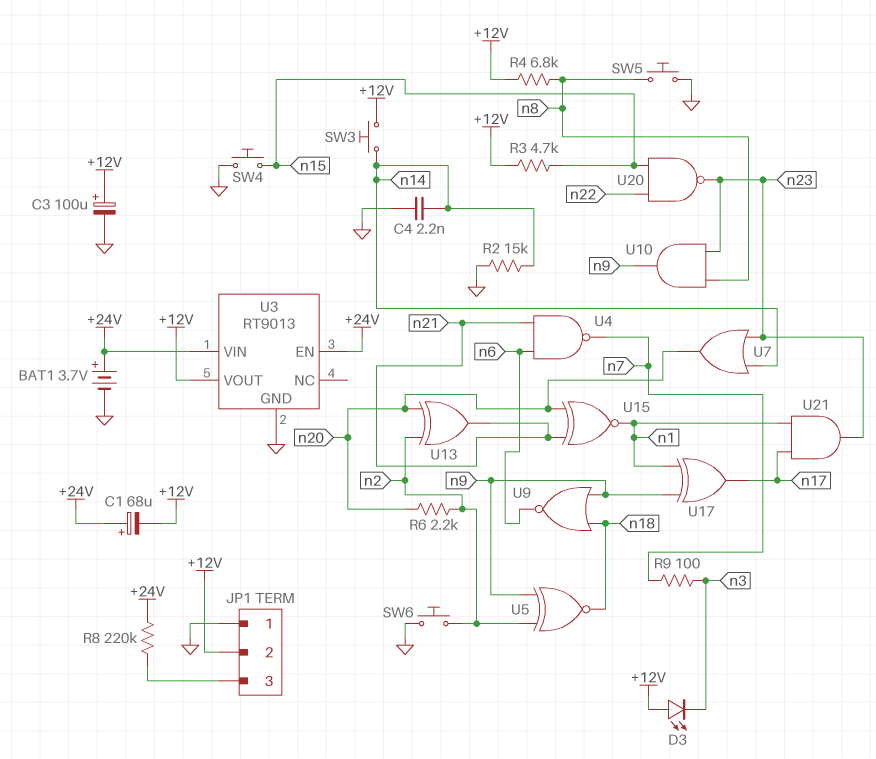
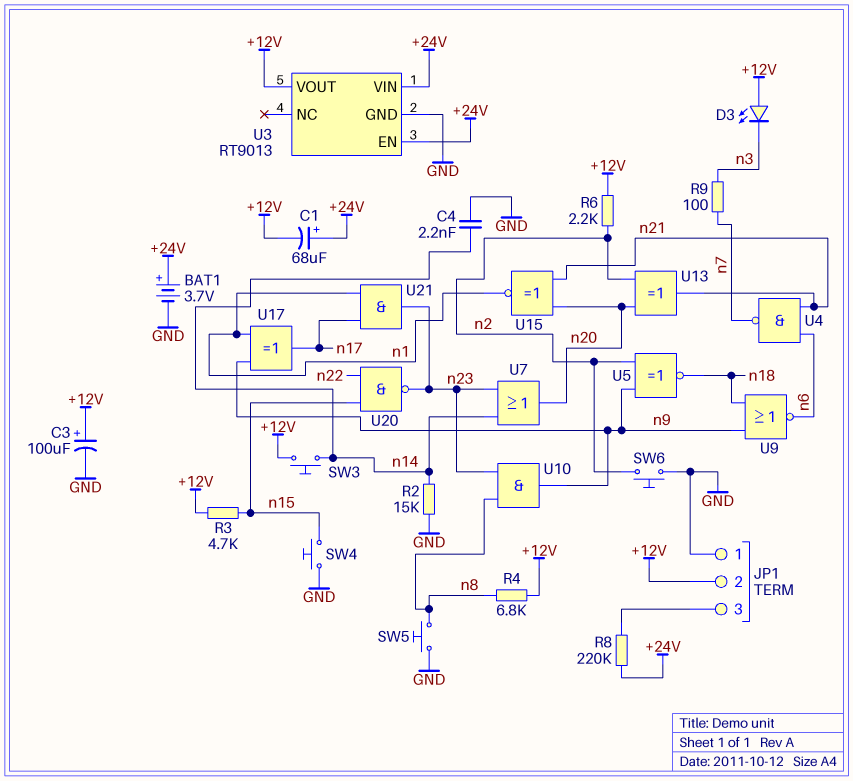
R6: 2.2k (n2, n20) -> 2.2k (+12V, n2)

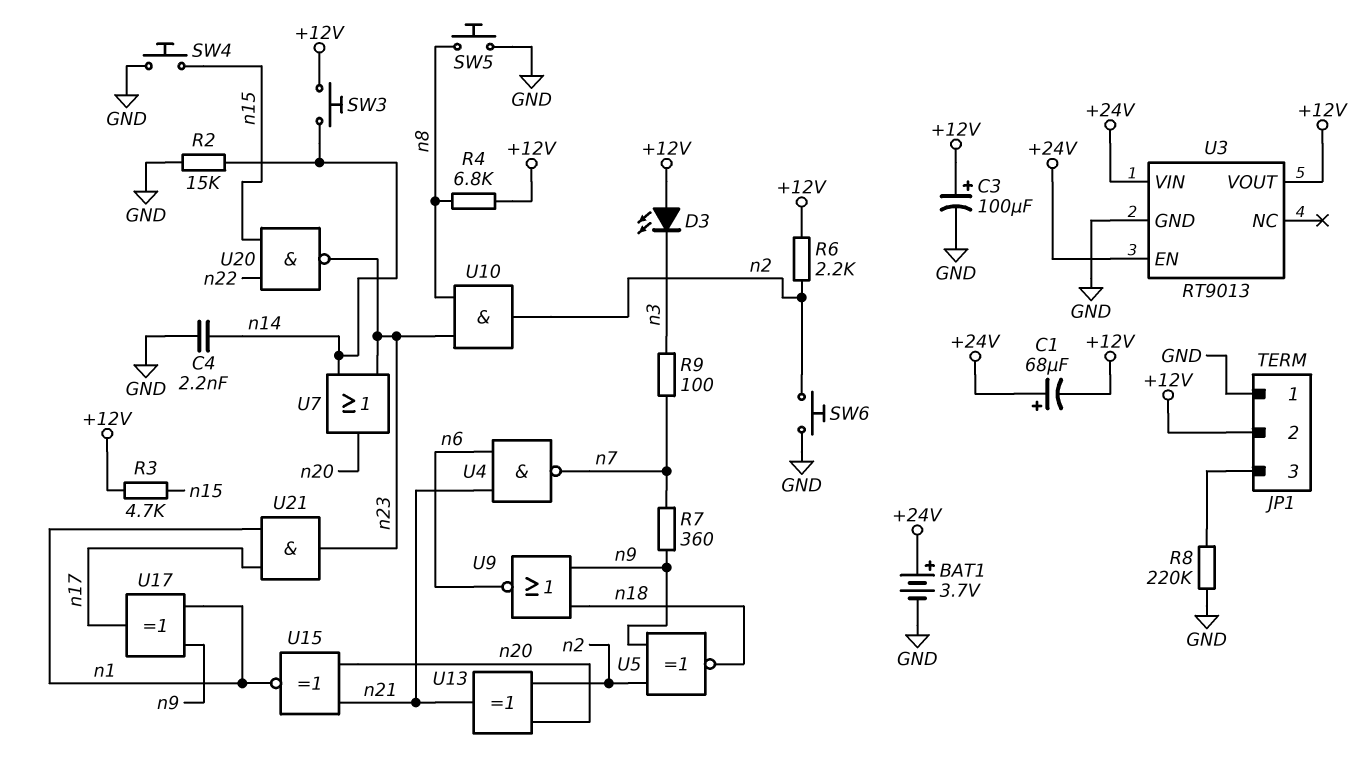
R7: none -> 360 (n7, n9)
R8: 220k (+24V, JP1/3) -> 220k (GND, JP1/3)
U10: AND (in n8, in n23, out n9) -> AND (in n8, in n23, out n2)

